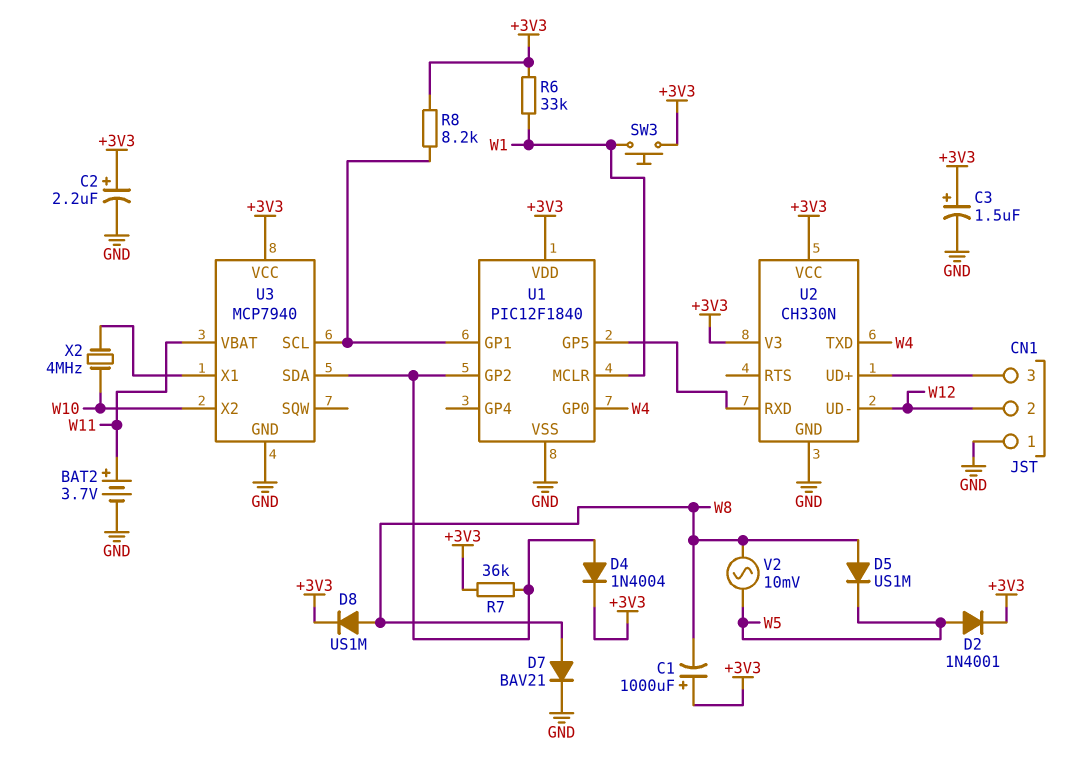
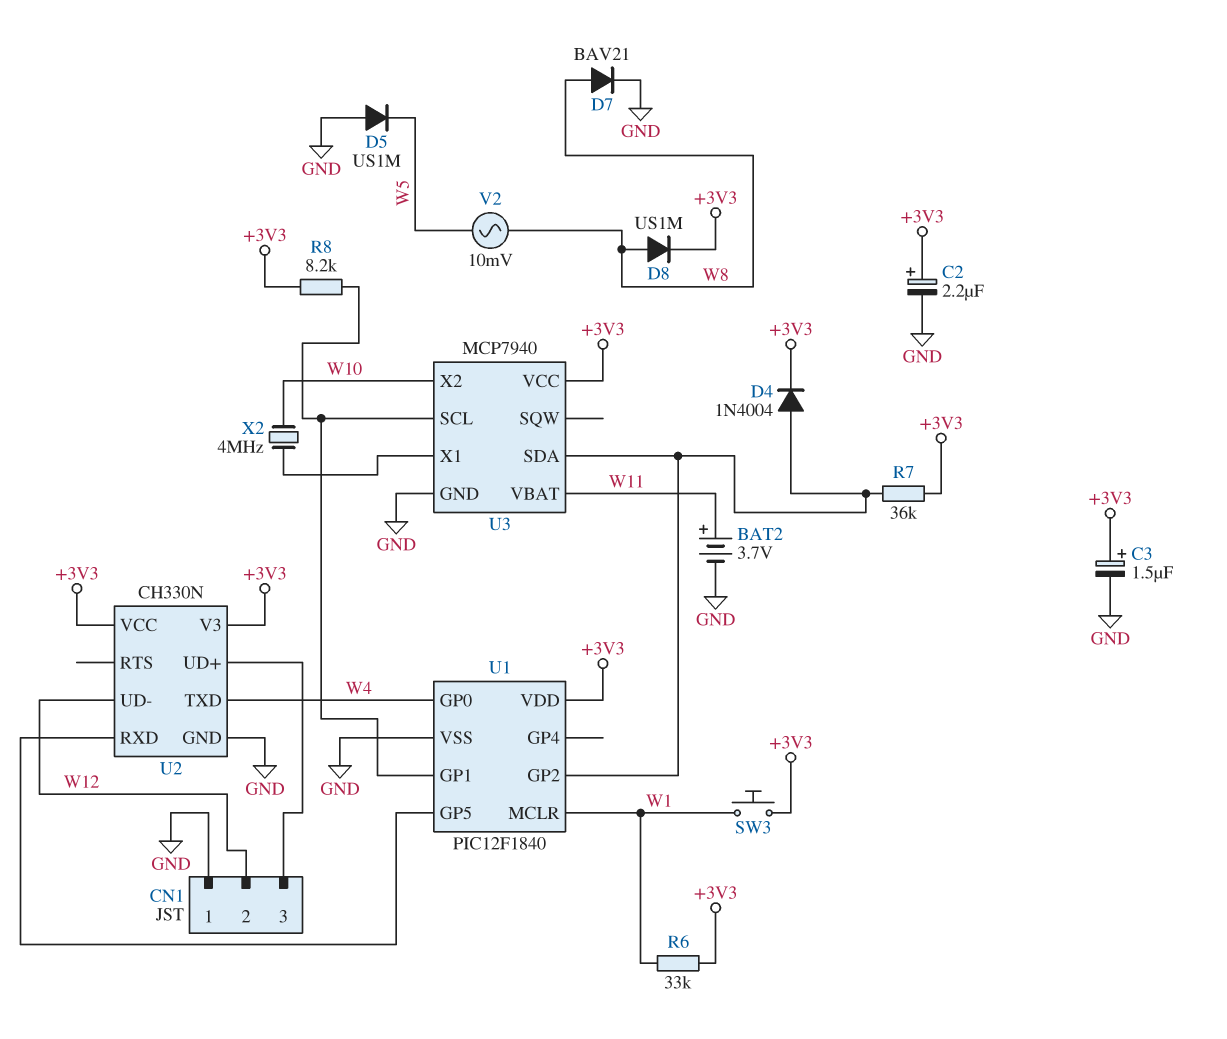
C1: 1000uF (plus +3V3, minus W8) -> none
D2: diode 1N4001 (A W5, K +3V3) -> none
D5: diode US1M (A W8, K W5) -> diode US1M (A GND, K W5)

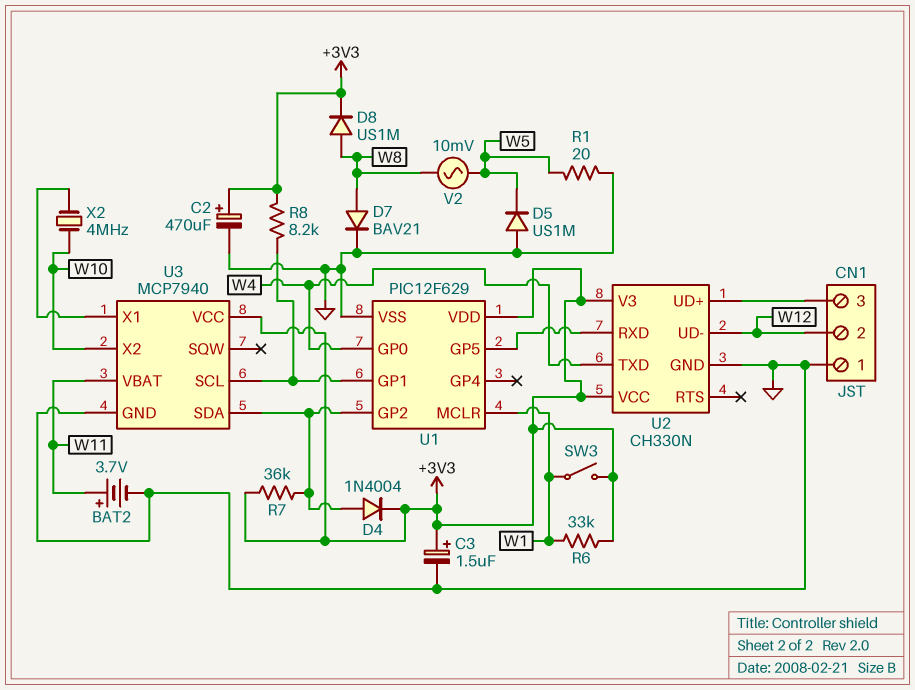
C2: 2.2uF (plus +3V3, minus GND) -> 470uF (plus +3V3, minus GND)
R1: none -> 20 (GND, W5)
SW3: button (+3V3, W1) -> switch (+3V3, W1)
U1: PIC12F1840 -> PIC12F629

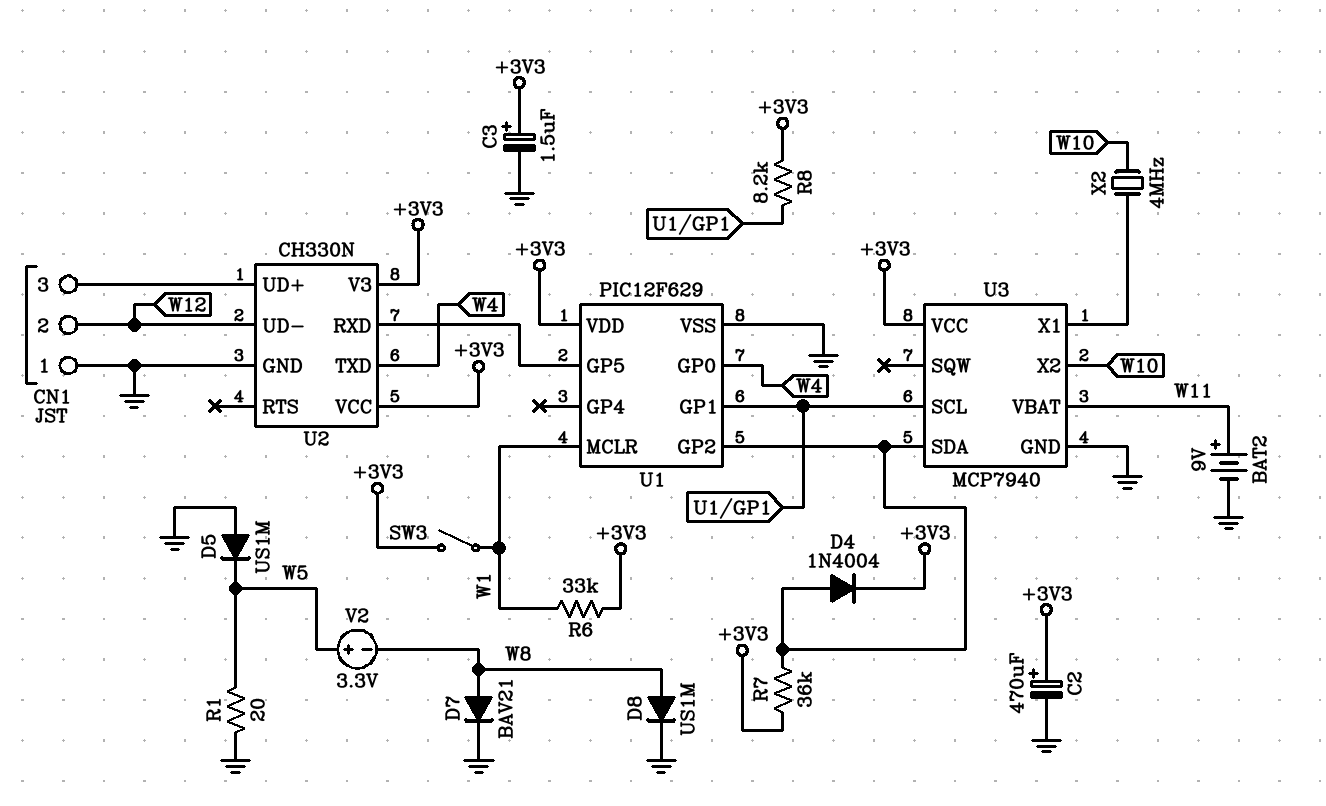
BAT2: 3.7V (plus W11, minus GND) -> 9V (plus W11, minus GND)
D8: diode US1M (A W8, K +3V3) -> diode US1M (A W8, K GND)
V2: AC 10mV (W5, W8) -> 3.3V (plus W5, minus W8)

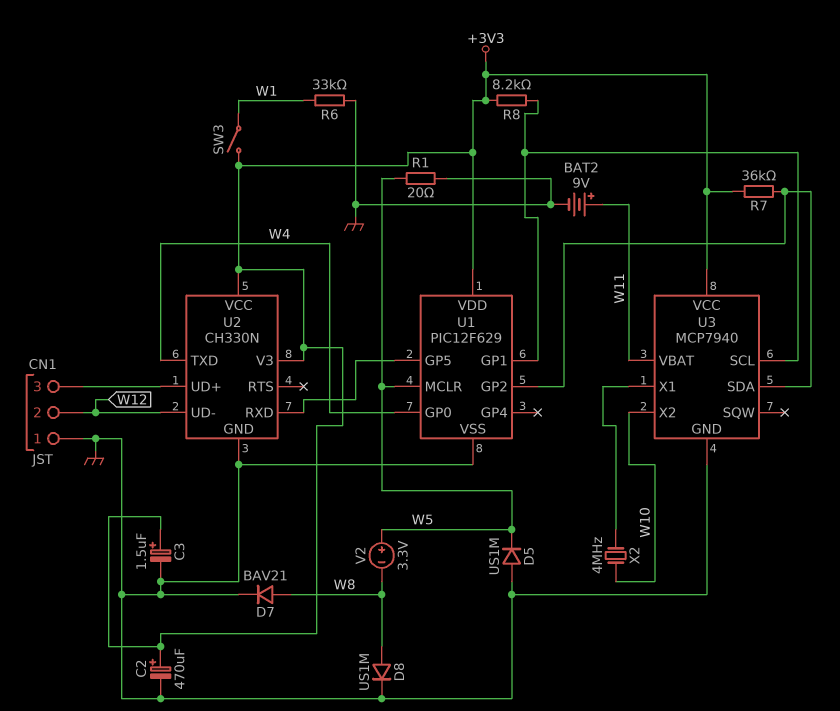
D4: diode 1N4004 (A U1/GP2, K +3V3) -> none
R6: 33k (+3V3, W1) -> 33k (GND, W1)
U1 pin MCLR: W1 -> W5

